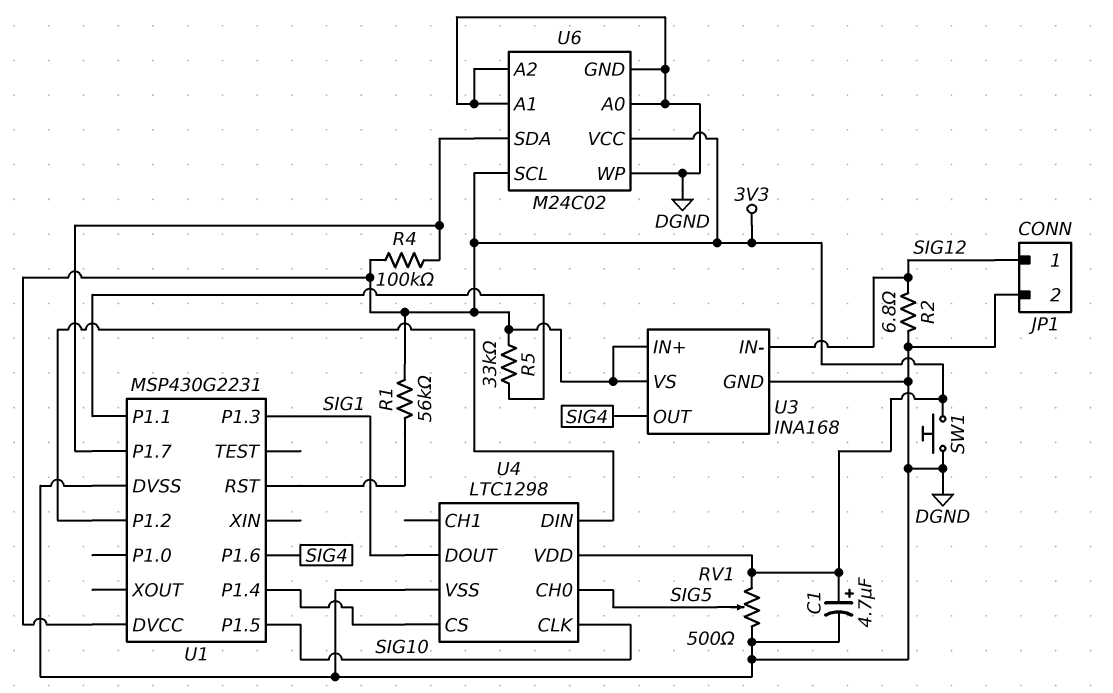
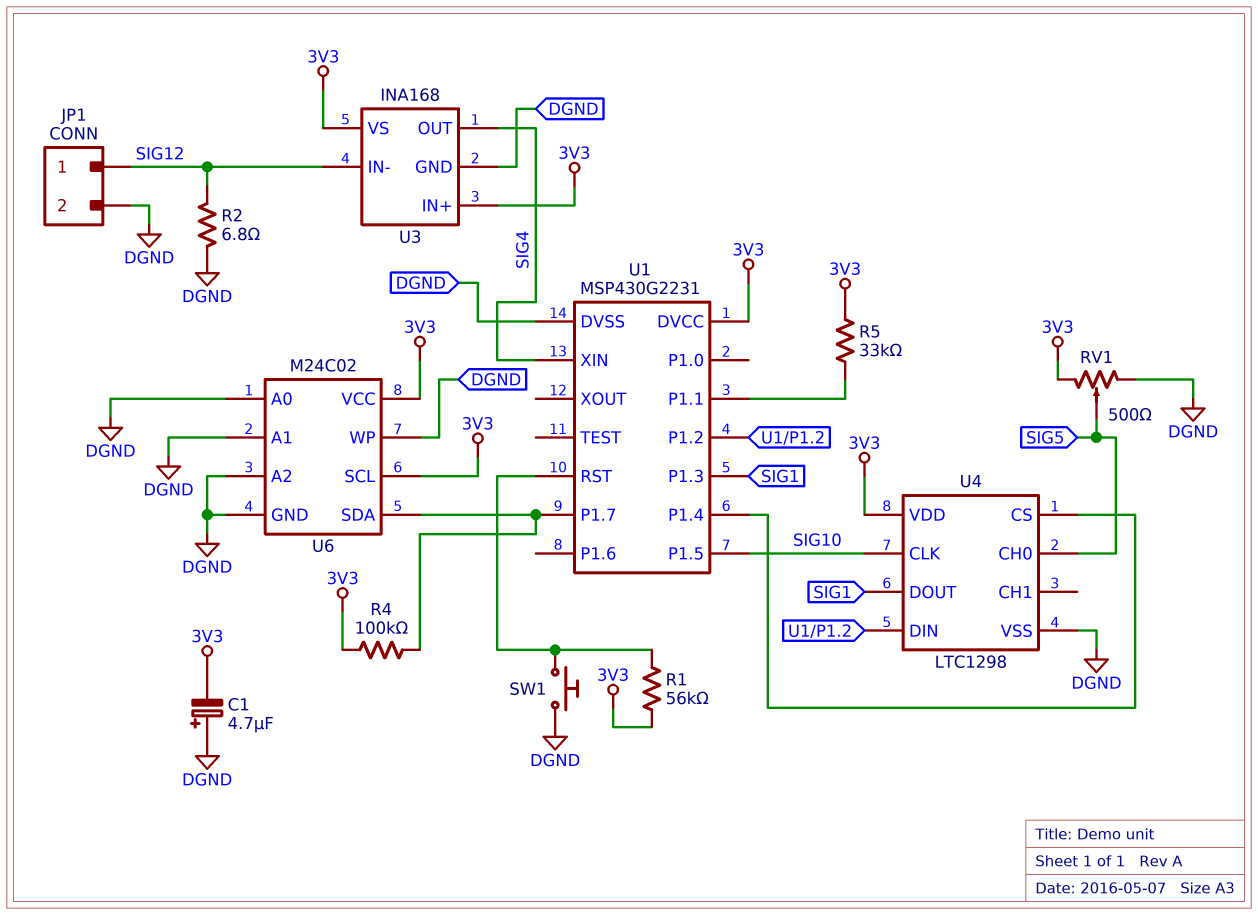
C1: 4.7uF (plus 3V3, minus DGND) -> 4.7uF (plus DGND, minus 3V3)
SW1: button (3V3, DGND) -> button (DGND, U1/RST)
U1 pin P1.6: SIG4 -> none
U1 pin XIN: none -> SIG4

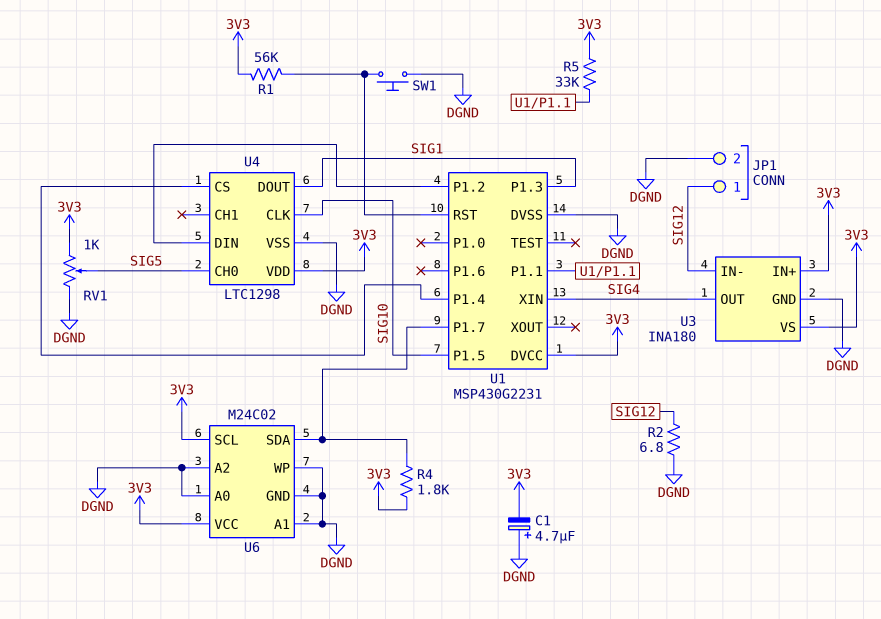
R4: 100k (3V3, U1/P1.7) -> 1.8k (3V3, U1/P1.7)
RV1: 500 (3V3, DGND, wiper SIG5) -> 1k (3V3, DGND, wiper SIG5)
U3: INA168 -> INA180

